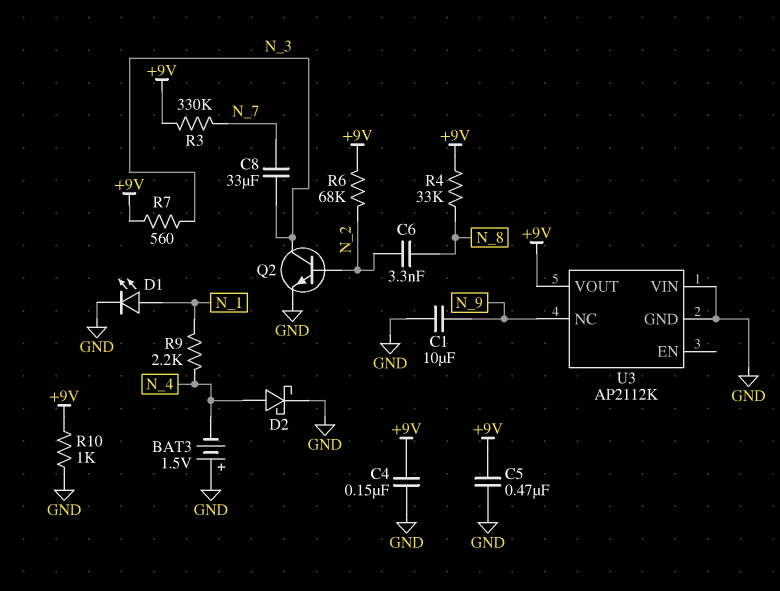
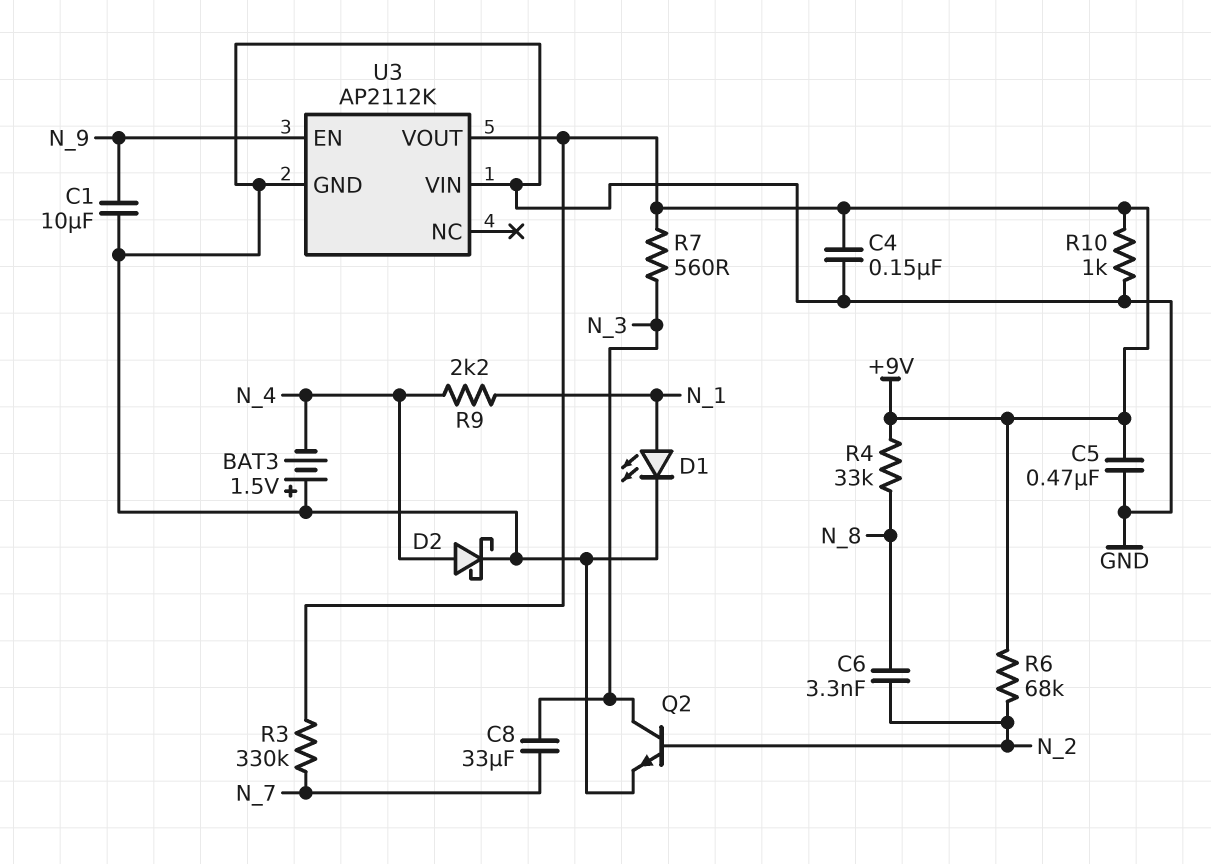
U3 pin EN: none -> N_9
U3 pin NC: N_9 -> none

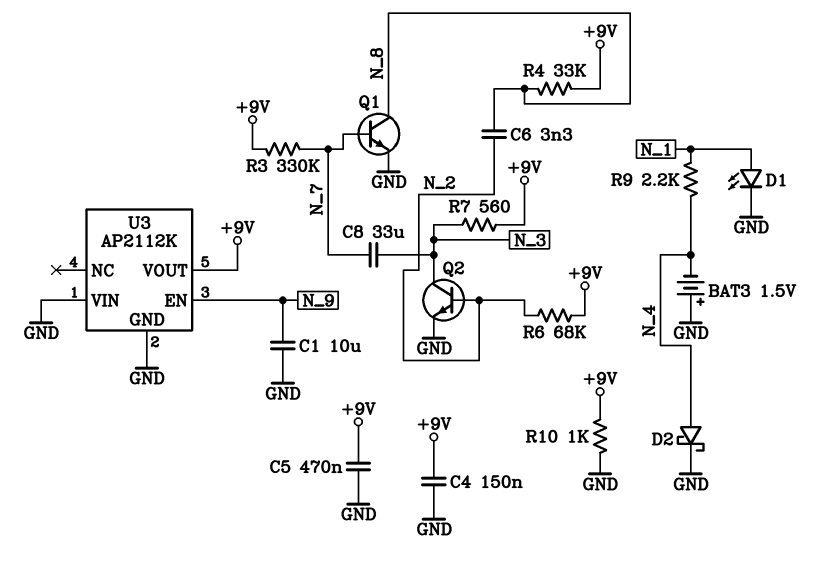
Q1: none -> NPN (B N_7, C N_8, E GND)

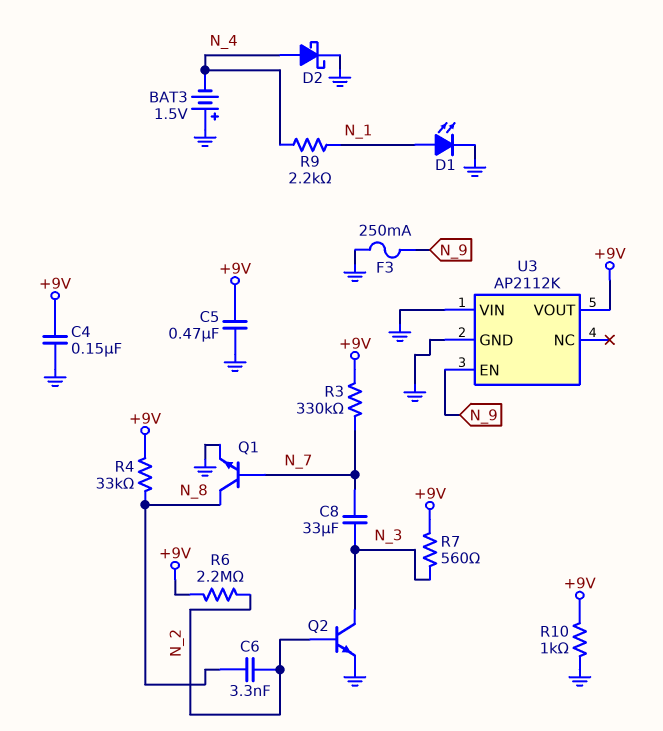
C1: 10uF (GND, N_9) -> none
F3: none -> 250mA (GND, N_9)
R6: 68k (+9V, N_2) -> 2.2M (+9V, N_2)

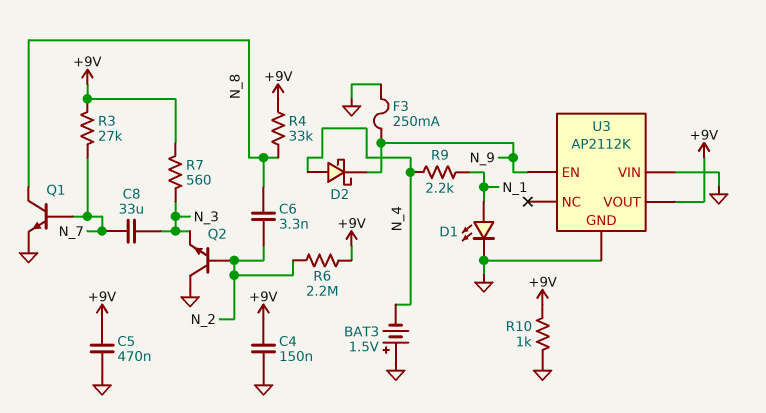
D2: schottky (A N_4, K GND) -> schottky (A N_4, K N_9)
Q2: NPN (B N_2, C N_3, E GND) -> NPN (B N_2, C GND, E N_3)
R3: 330k (+9V, N_7) -> 27k (+9V, N_7)

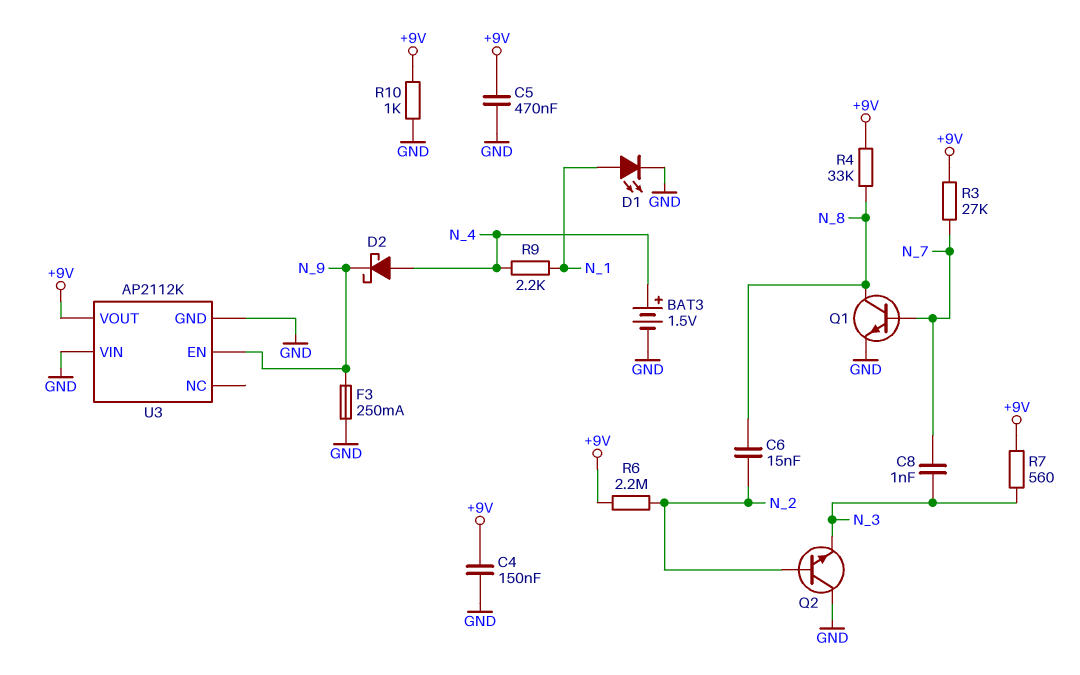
BAT3: 1.5V (plus GND, minus N_4) -> 1.5V (plus N_4, minus GND)
C6: 3.3nF (N_2, N_8) -> 15nF (N_2, N_8)
C8: 33uF (N_3, N_7) -> 1nF (N_3, N_7)

